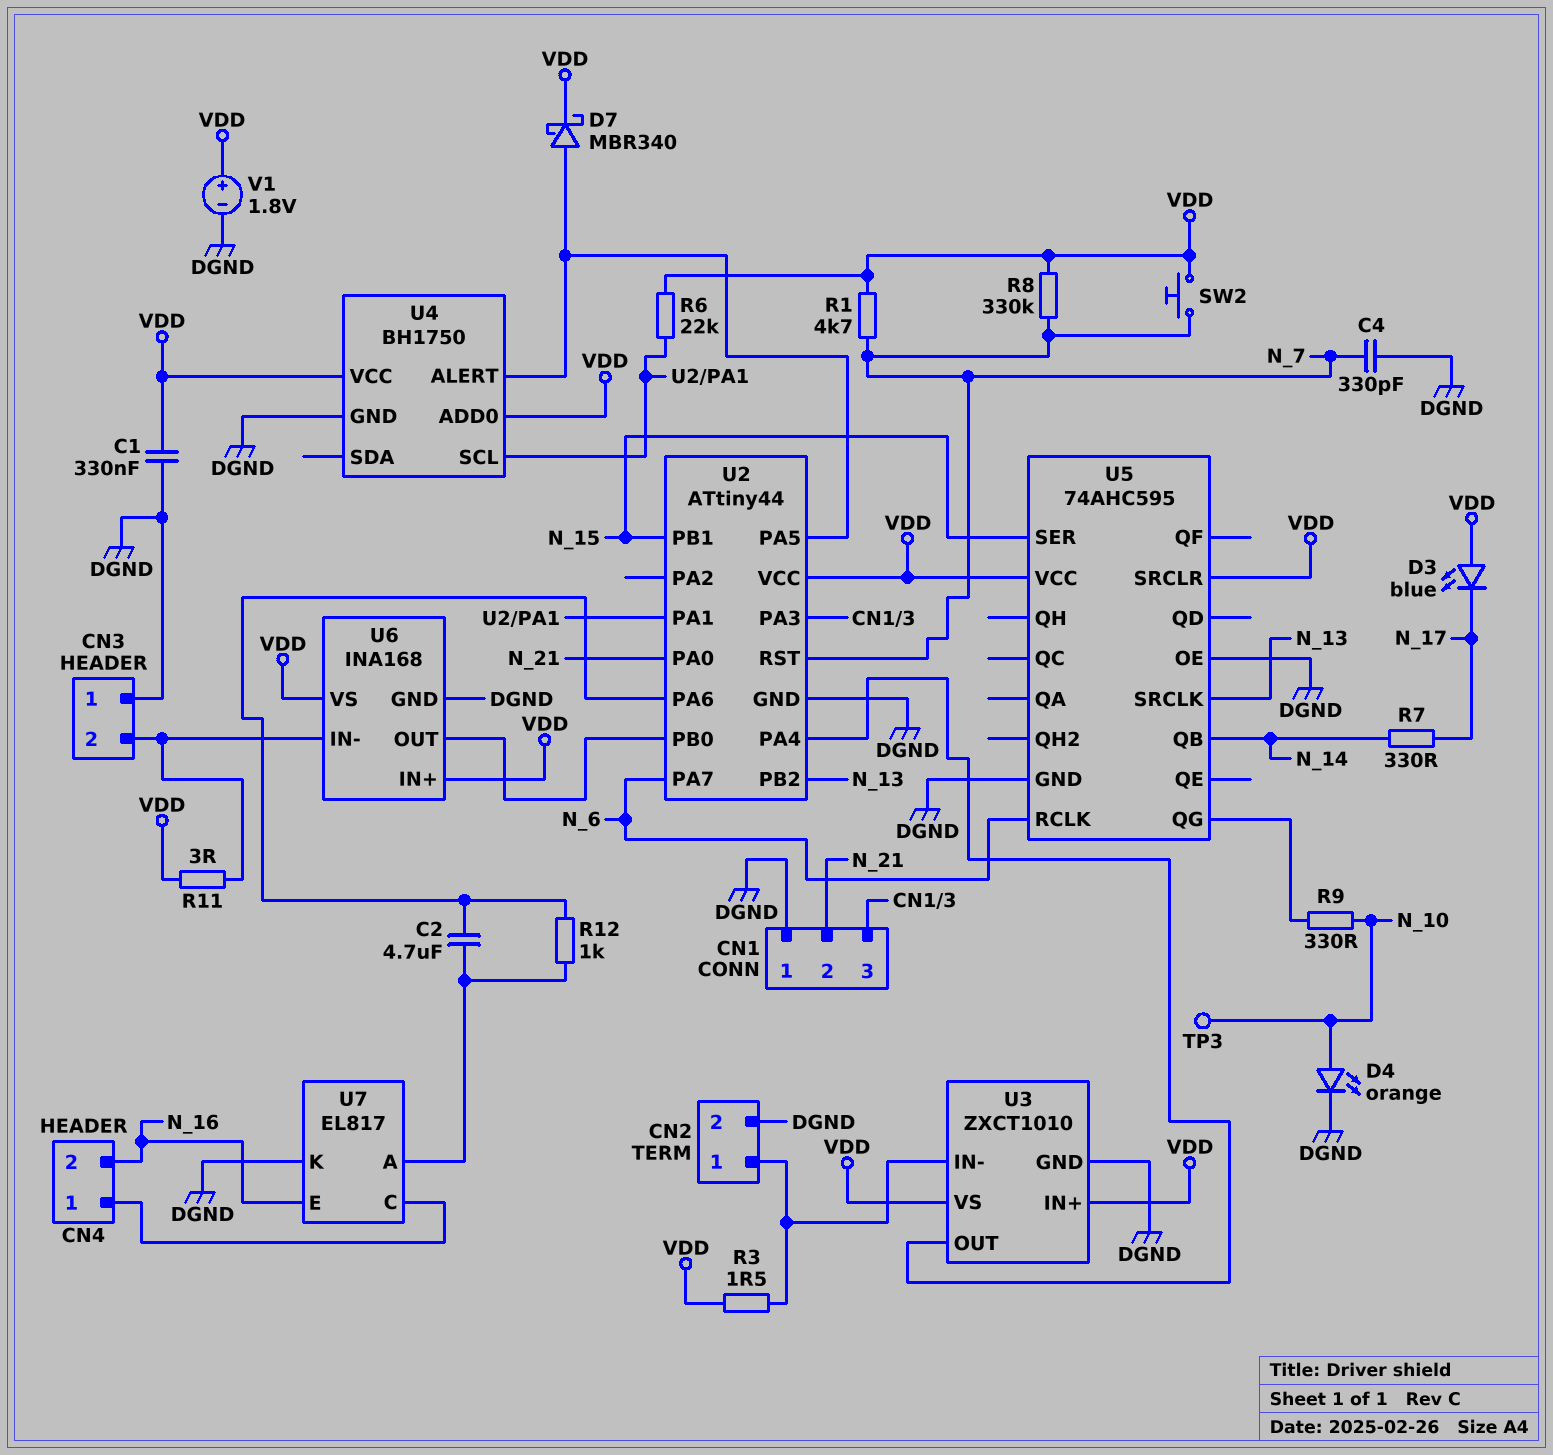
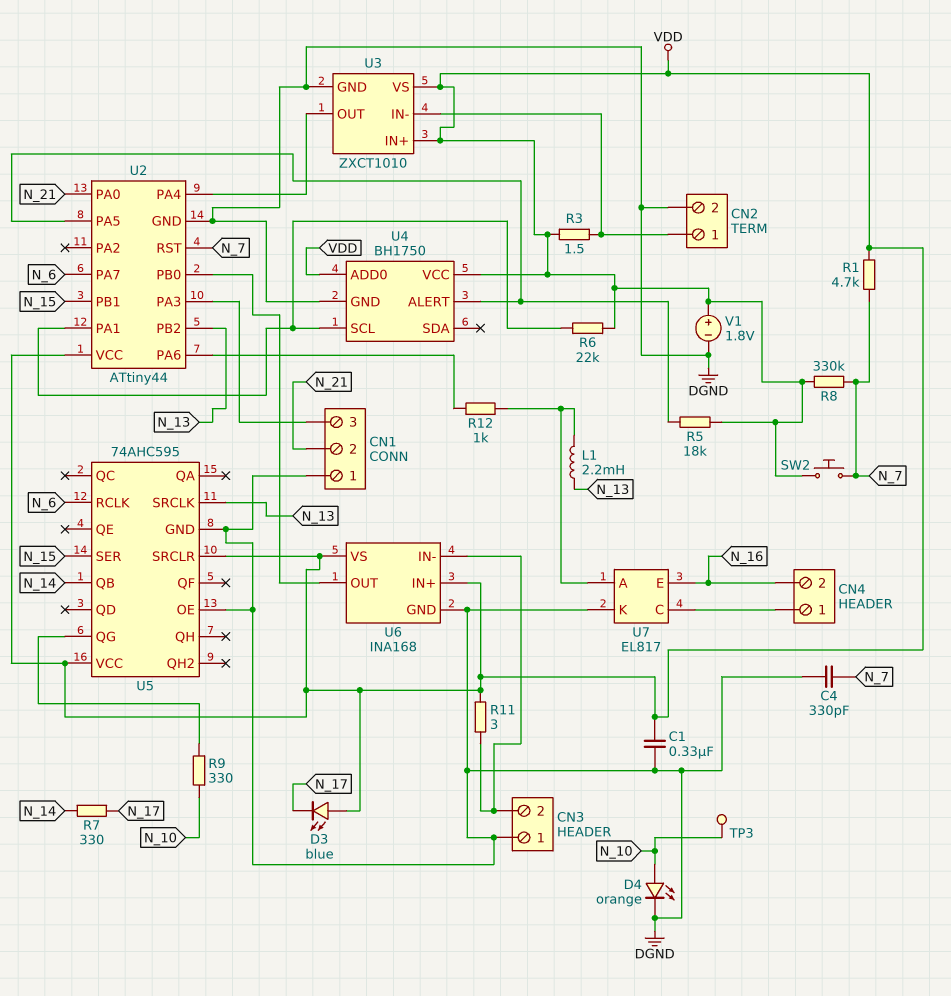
C2: 4.7uF (U2/PA6, U7/A) -> none
D7: schottky MBR340 (A U2/PA5, K VDD) -> none
L1: none -> 2.2mH (N_13, U7/A)
R5: none -> 18k (U2/PA5, VDD)

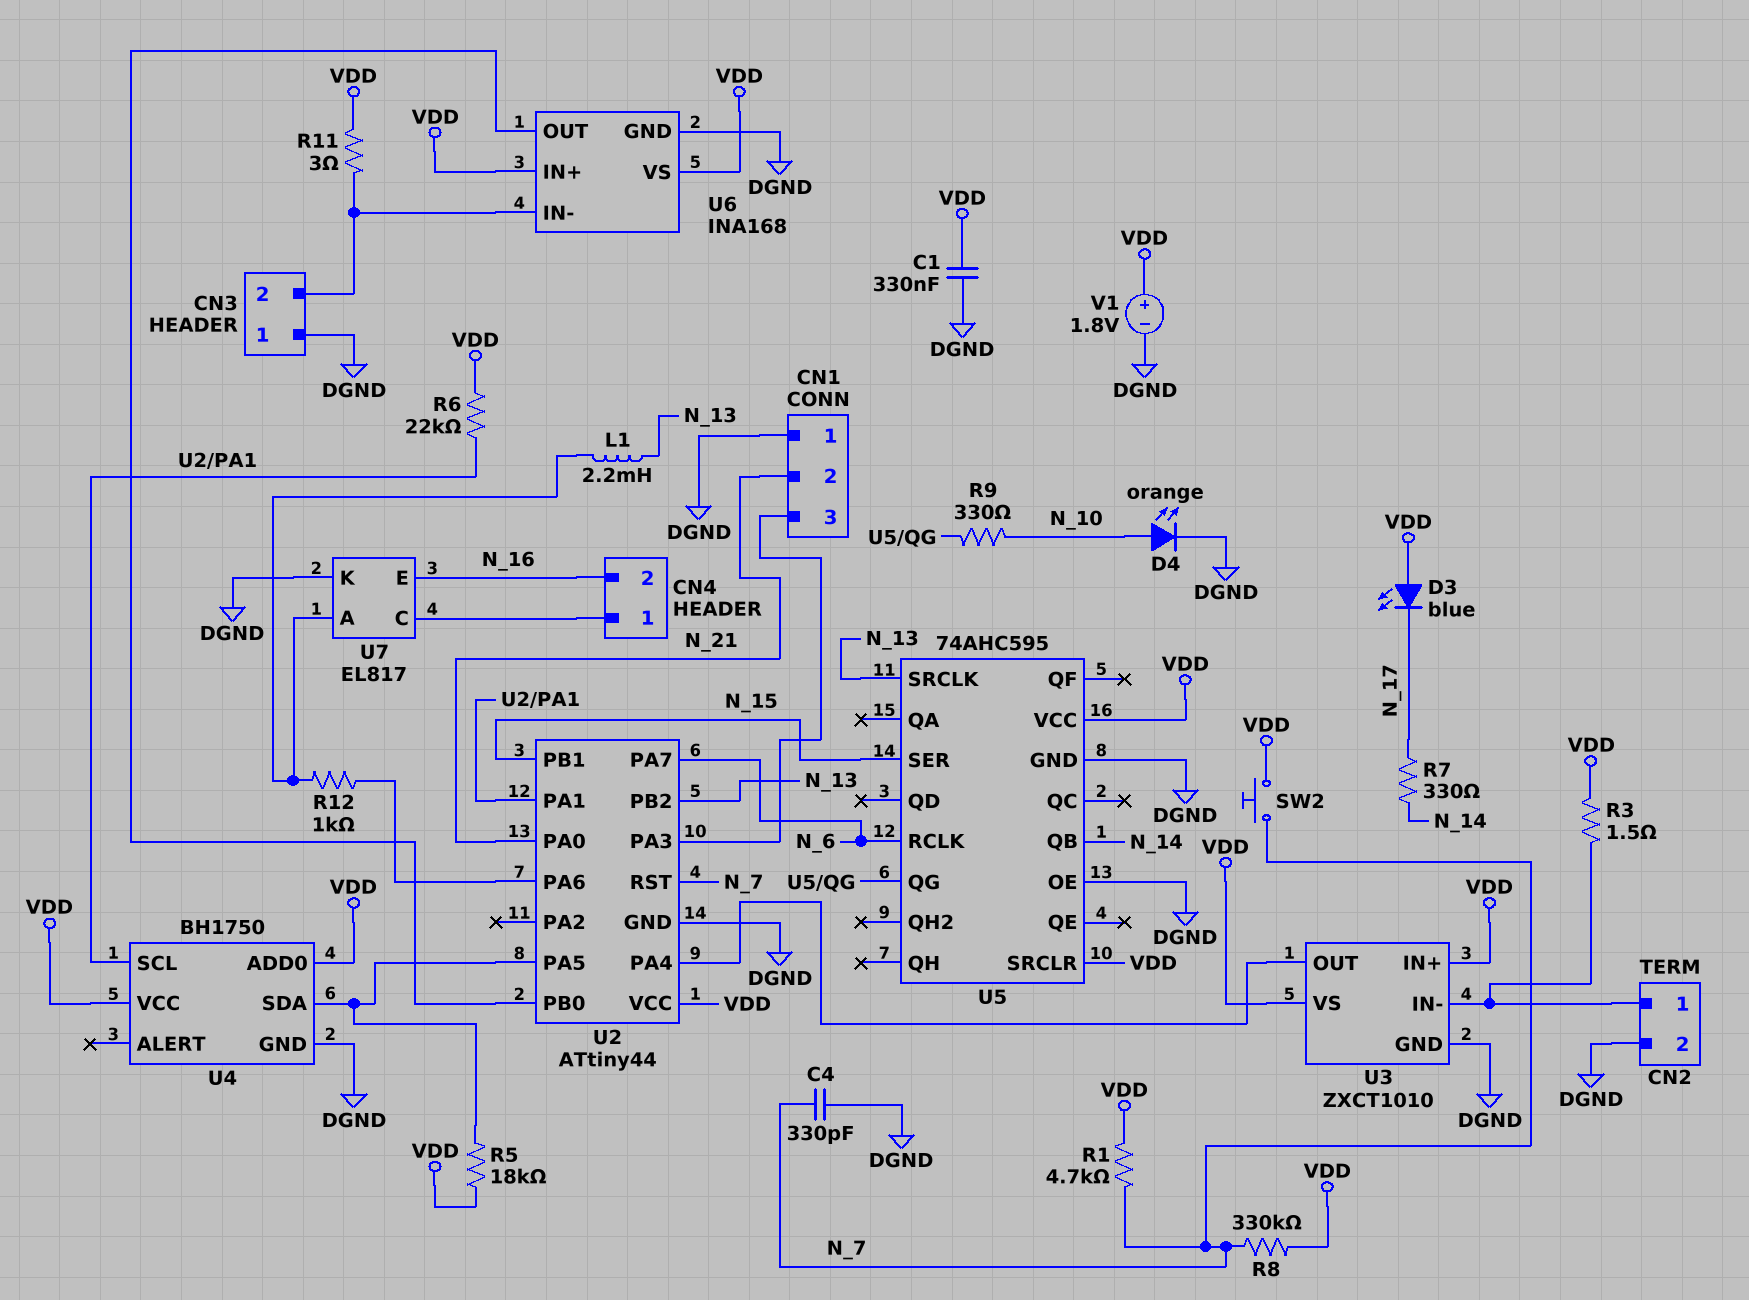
TP3: test point (N_10) -> none
U4 pin ALERT: U2/PA5 -> none
U4 pin SDA: none -> U2/PA5

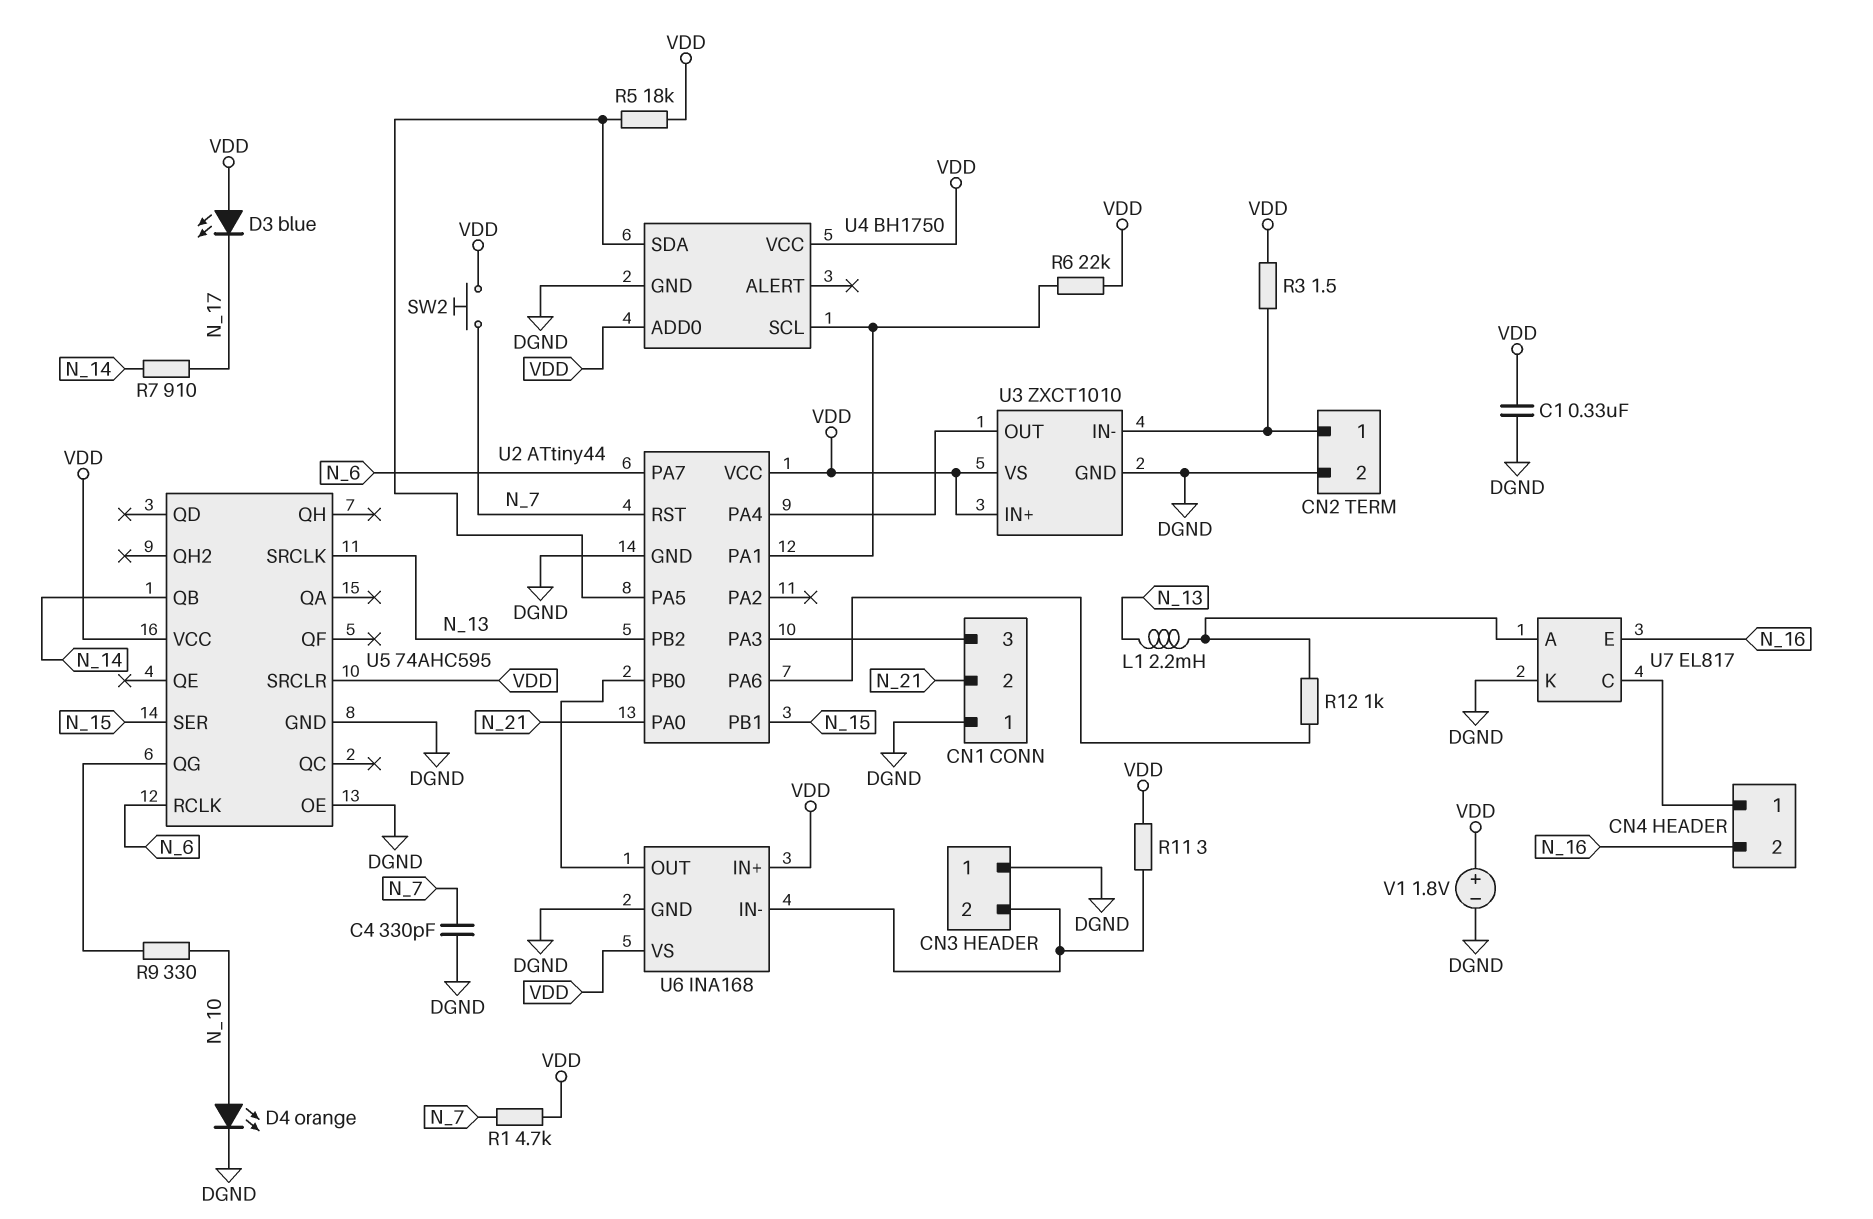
R7: 330 (N_14, N_17) -> 910 (N_14, N_17)
R8: 330k (N_7, VDD) -> none

